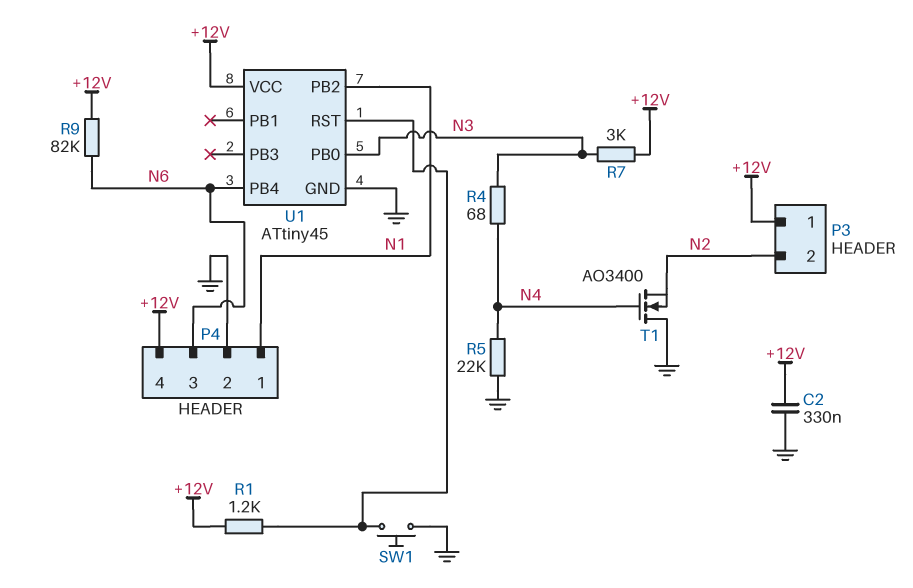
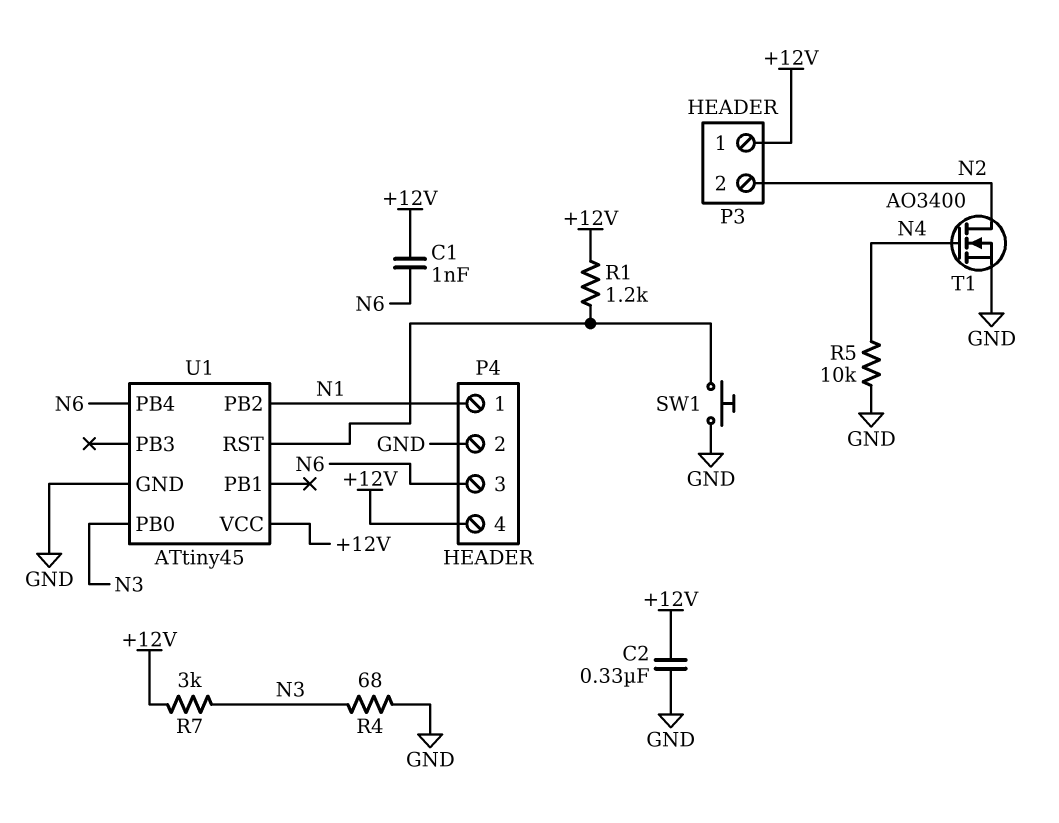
C1: none -> 1nF (+12V, N6)
R4: 68 (N3, N4) -> 68 (GND, N3)
R5: 22k (GND, N4) -> 10k (GND, N4)
R9: 82k (+12V, N6) -> none
T1: NMOS AO3400 (G N4, D GND, S N2) -> NMOS AO3400 (G N4, D N2, S GND)

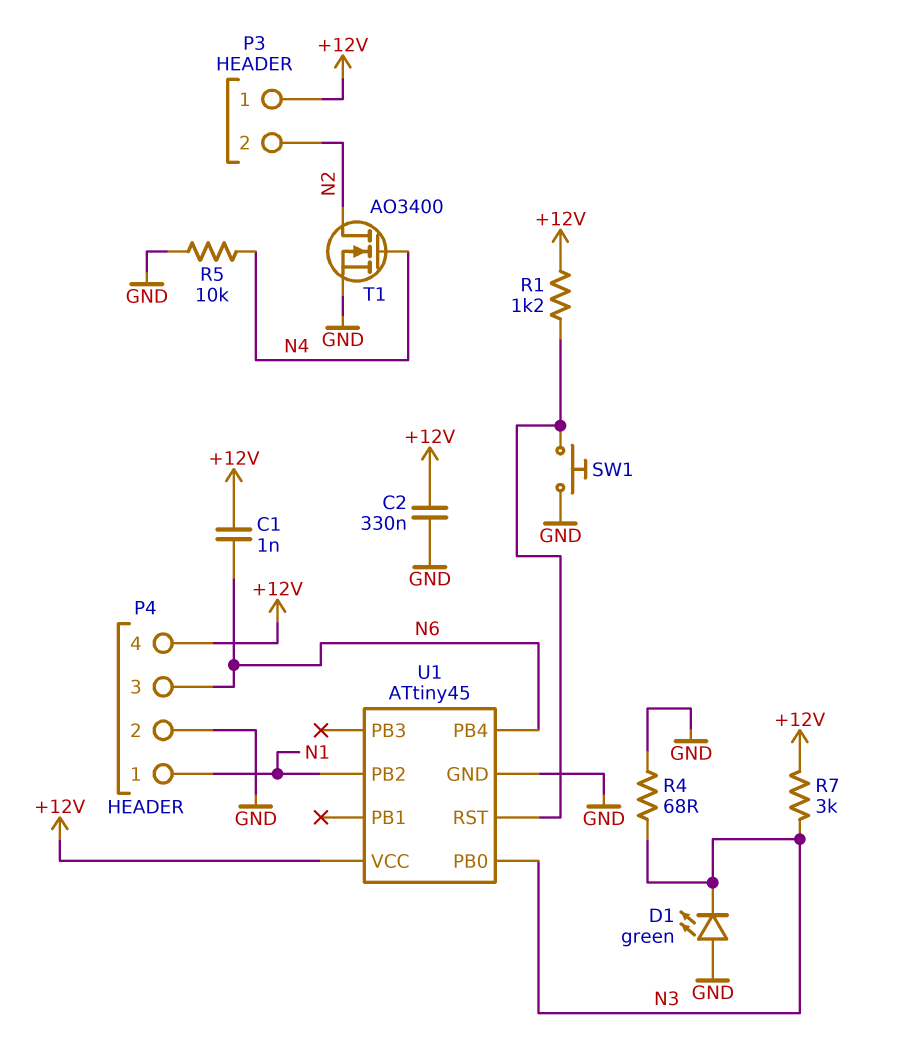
D1: none -> LED green (A GND, K N3)

